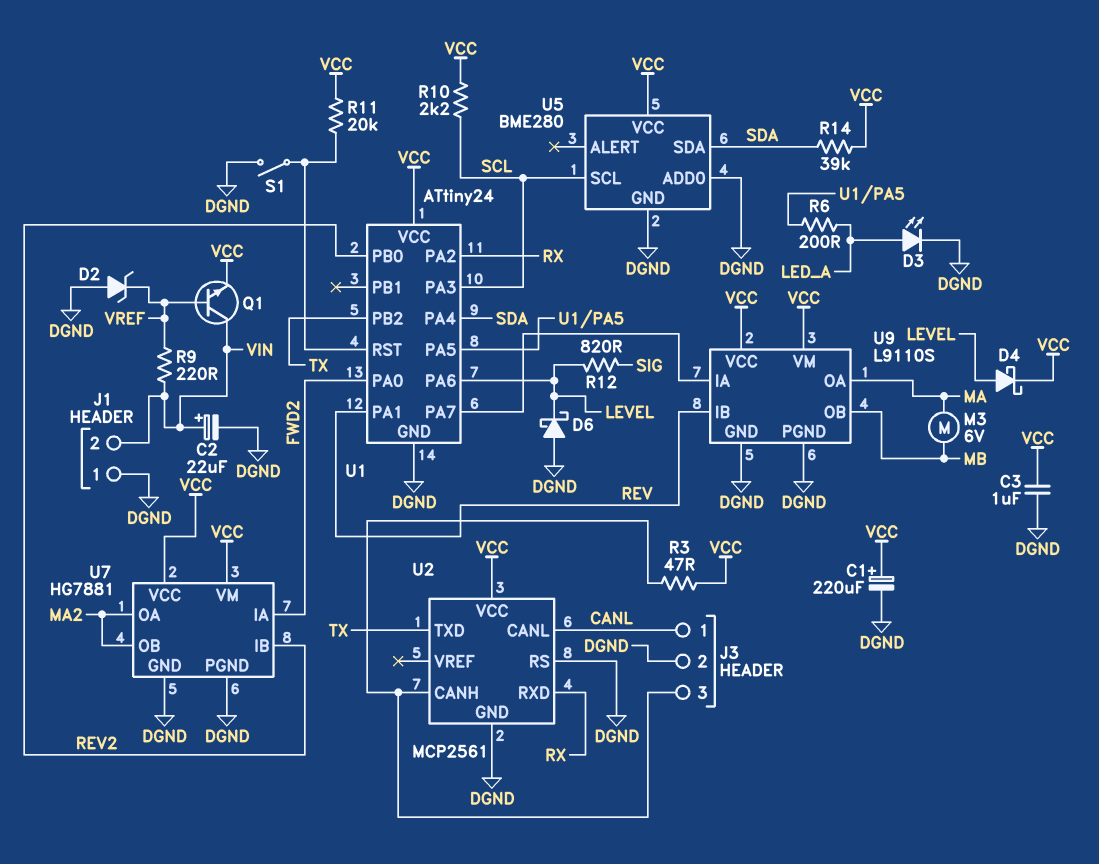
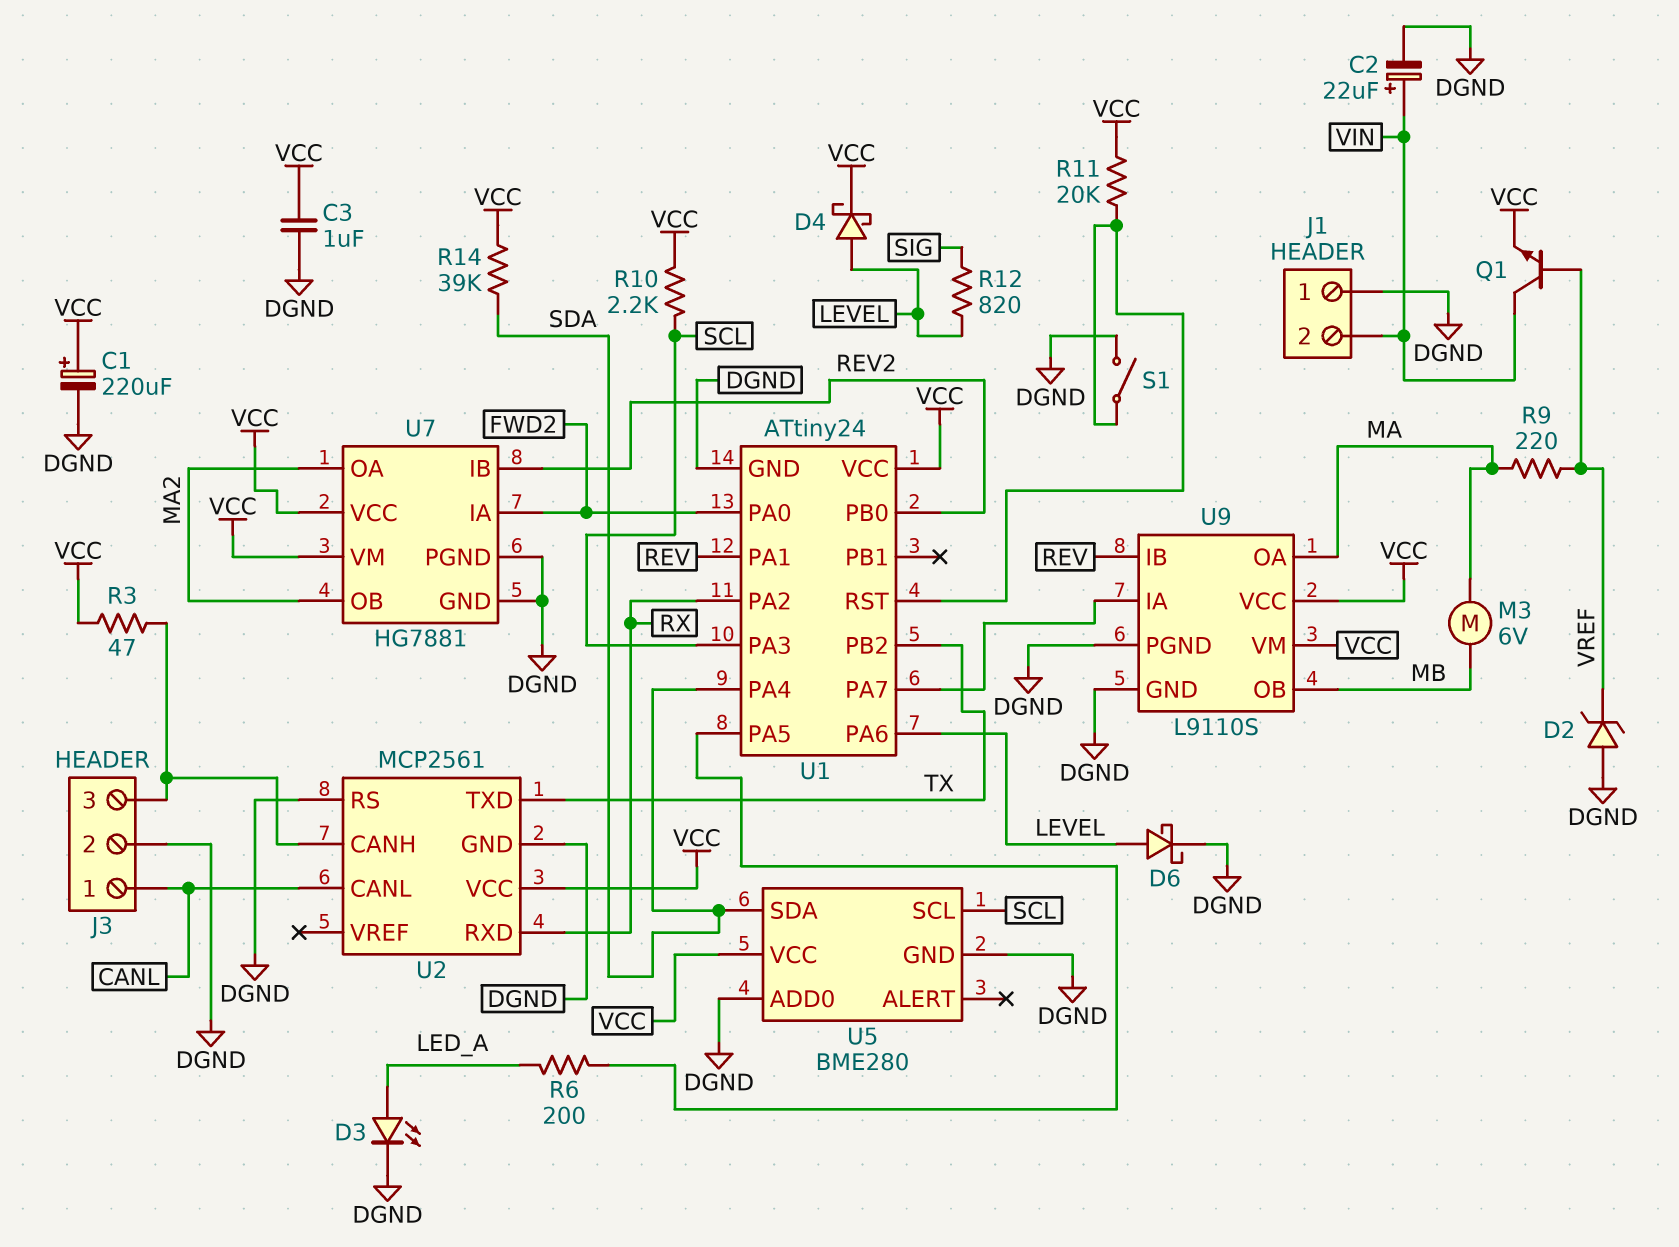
D6: schottky (A DGND, K LEVEL) -> schottky (A LEVEL, K DGND)
R9: 220 (VIN, VREF) -> 220 (MA, VREF)

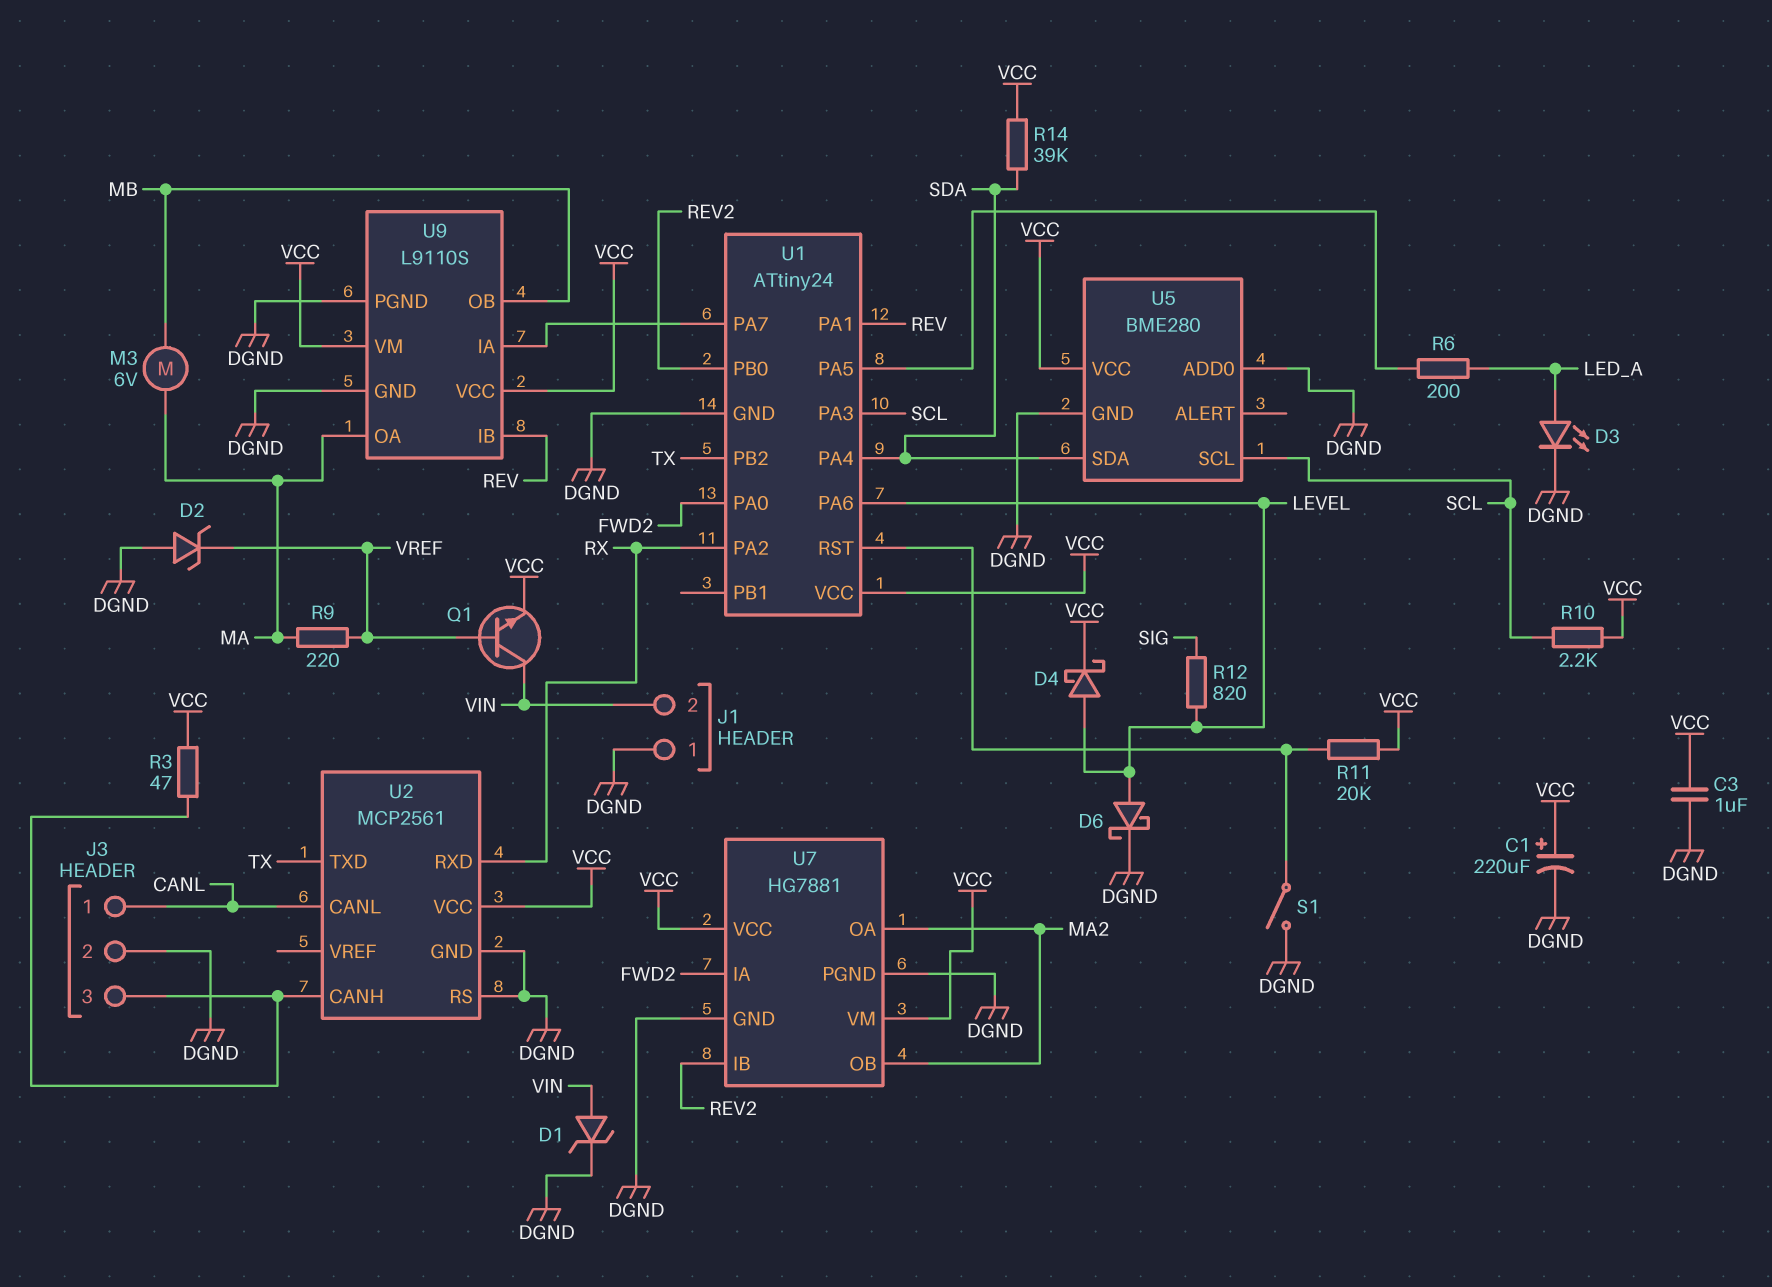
C2: 22uF (plus VIN, minus DGND) -> none
D1: none -> zener (A VIN, K DGND)

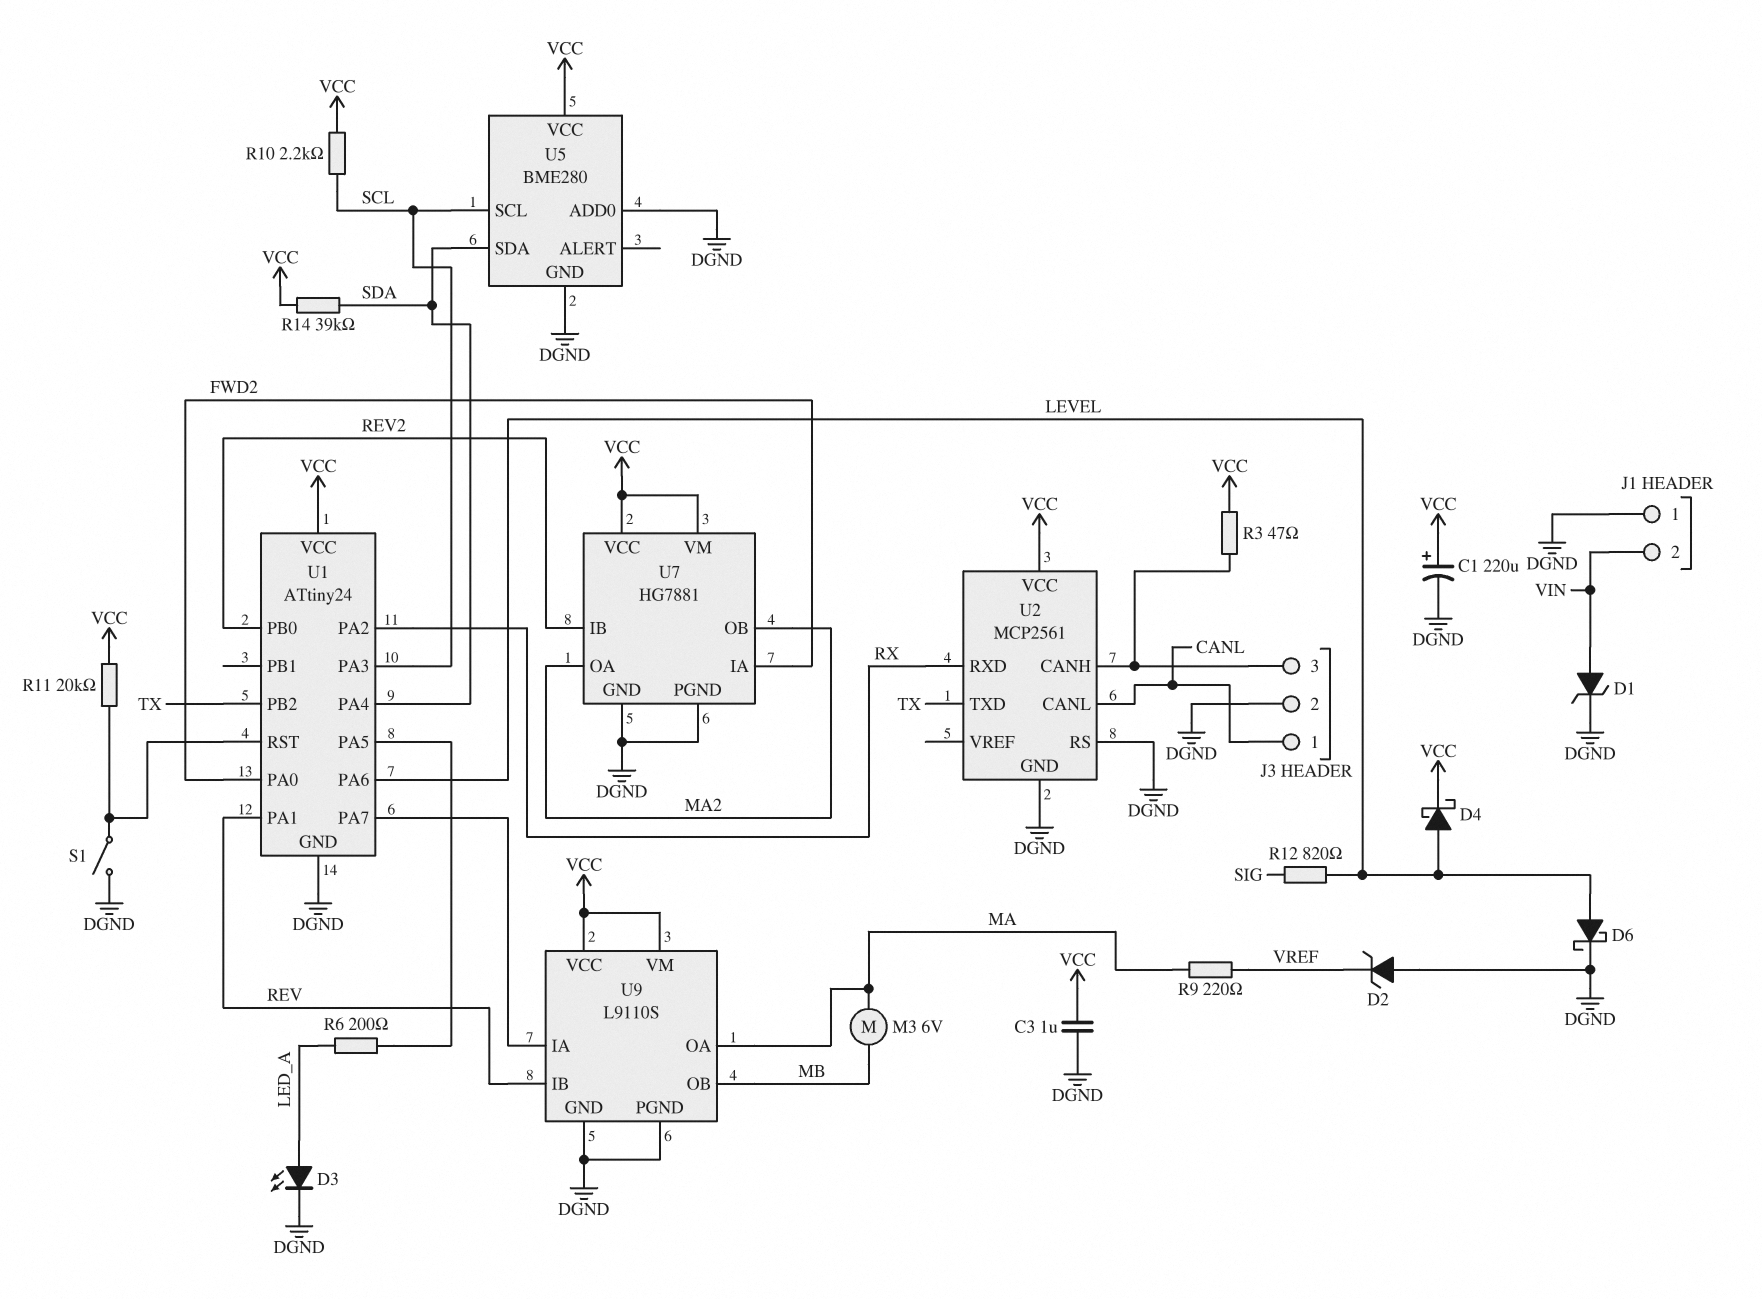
Q1: NPN (B VREF, C VIN, E VCC) -> none

